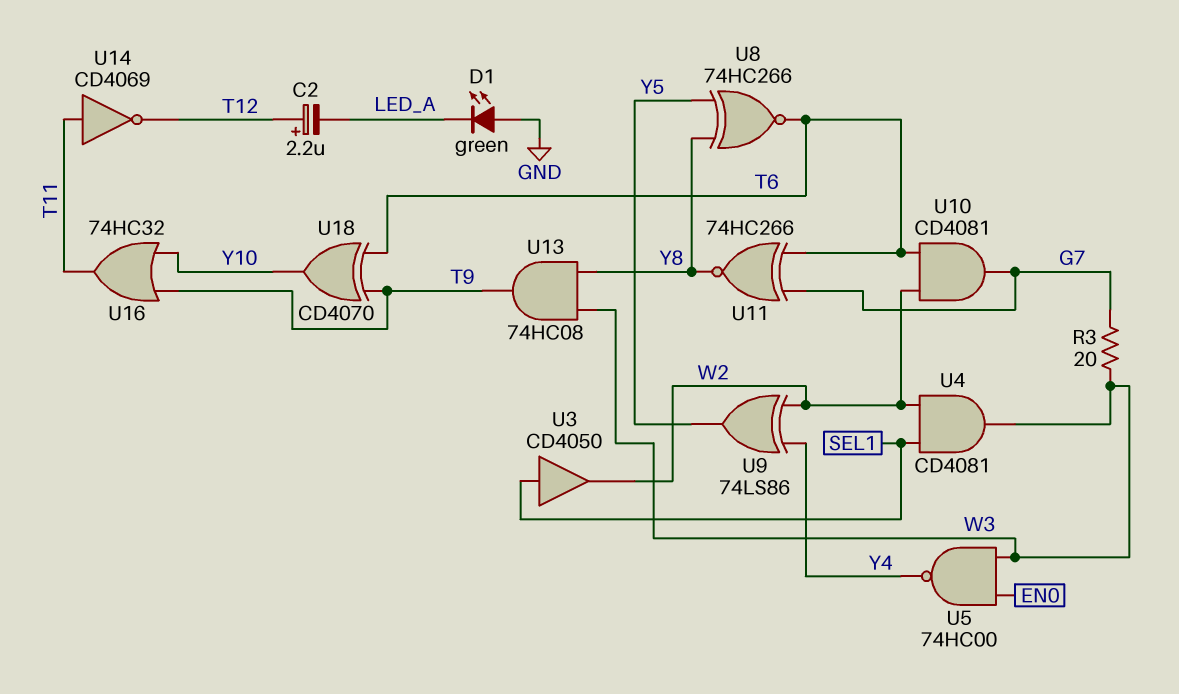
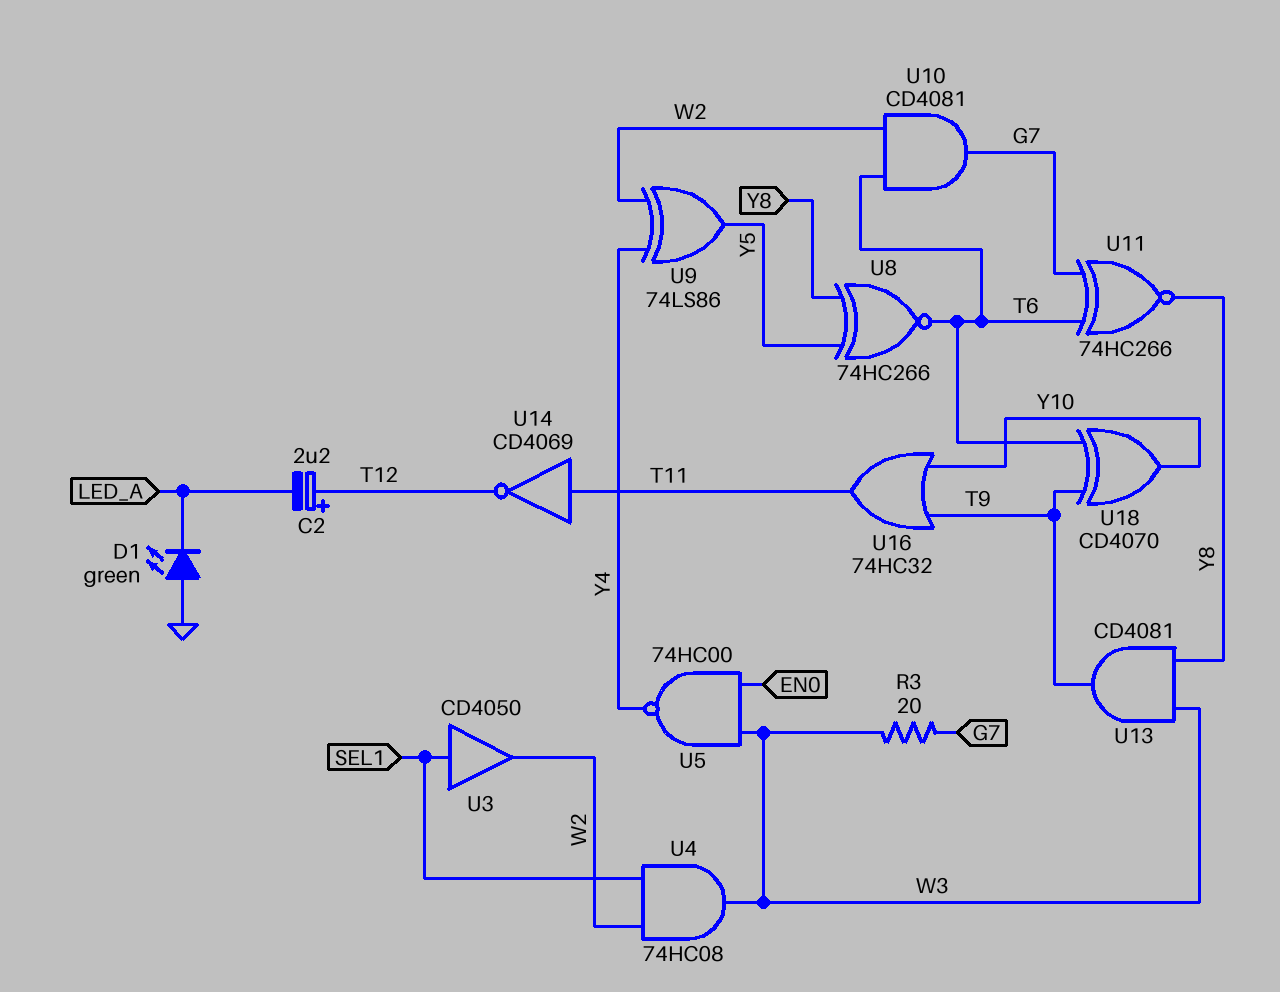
U4: AND CD4081 (in SEL1, in W2, out W3) -> AND 74HC08 (in SEL1, in W2, out W3)
U13: AND 74HC08 (in W3, in Y8, out T9) -> AND CD4081 (in W3, in Y8, out T9)

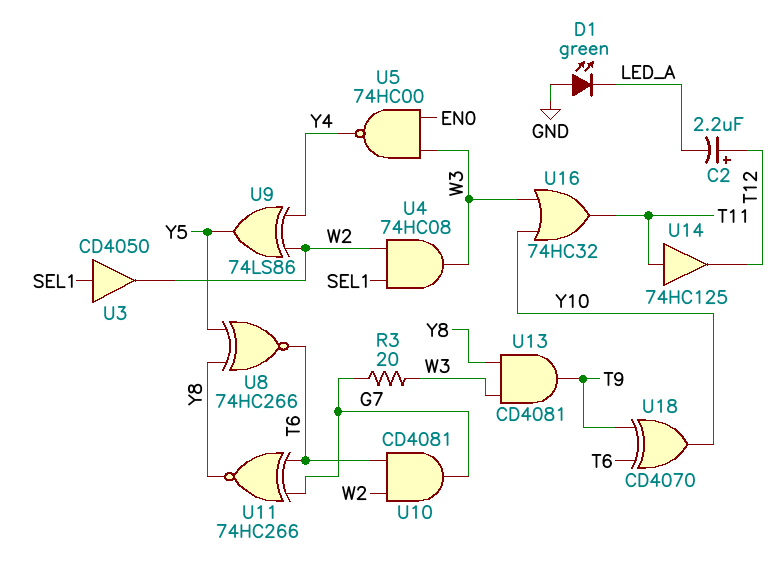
U14: NOT CD4069 (in T11, out T12) -> buffer 74HC125 (in T11, out T12)
U16: OR 74HC32 (in T9, in Y10, out T11) -> OR 74HC32 (in W3, in Y10, out T11)

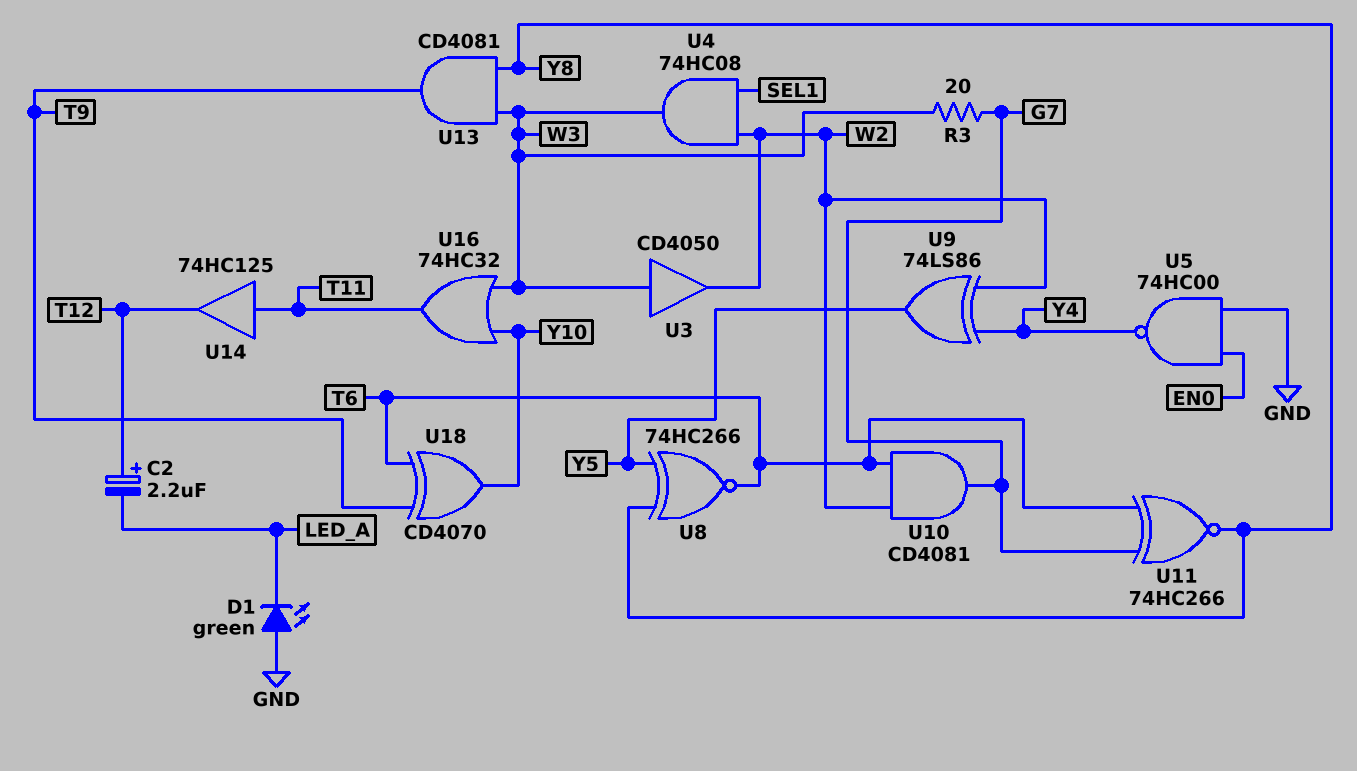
U3: buffer CD4050 (in SEL1, out W2) -> buffer CD4050 (in W3, out W2)
U5: NAND 74HC00 (in EN0, in W3, out Y4) -> NAND 74HC00 (in EN0, in GND, out Y4)

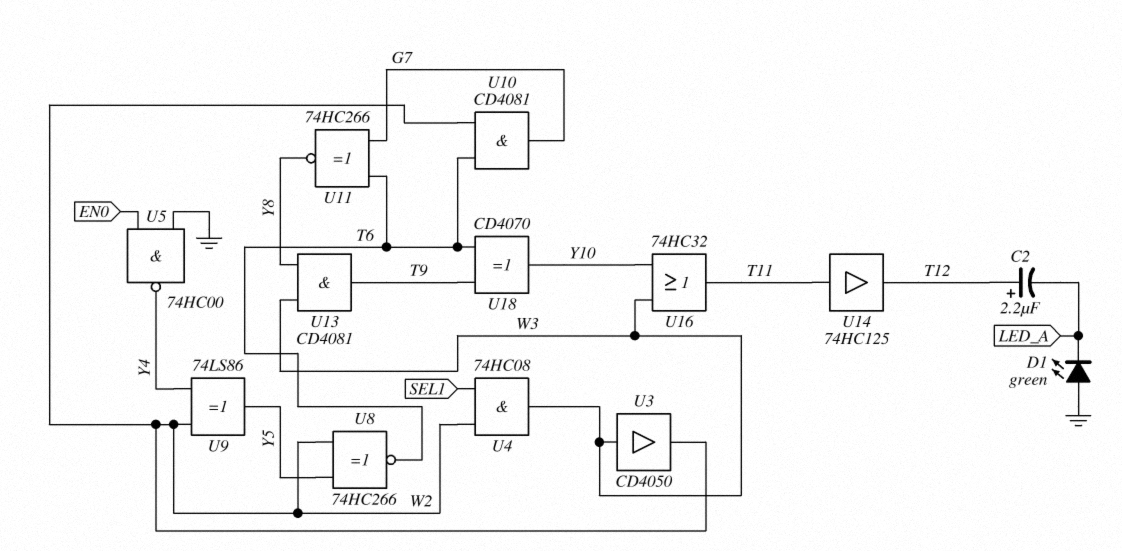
R3: 20 (G7, W3) -> none
U8: XNOR 74HC266 (in Y5, in Y8, out T6) -> XNOR 74HC266 (in W2, in Y5, out T6)

